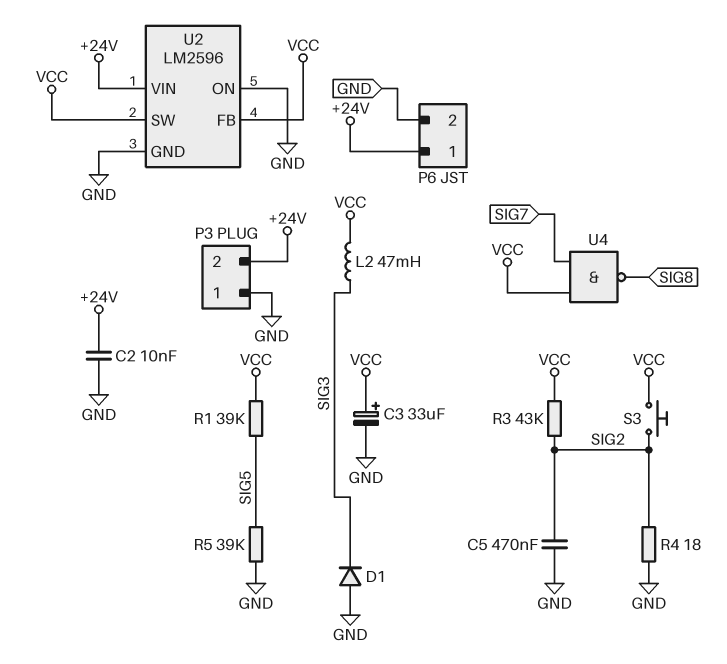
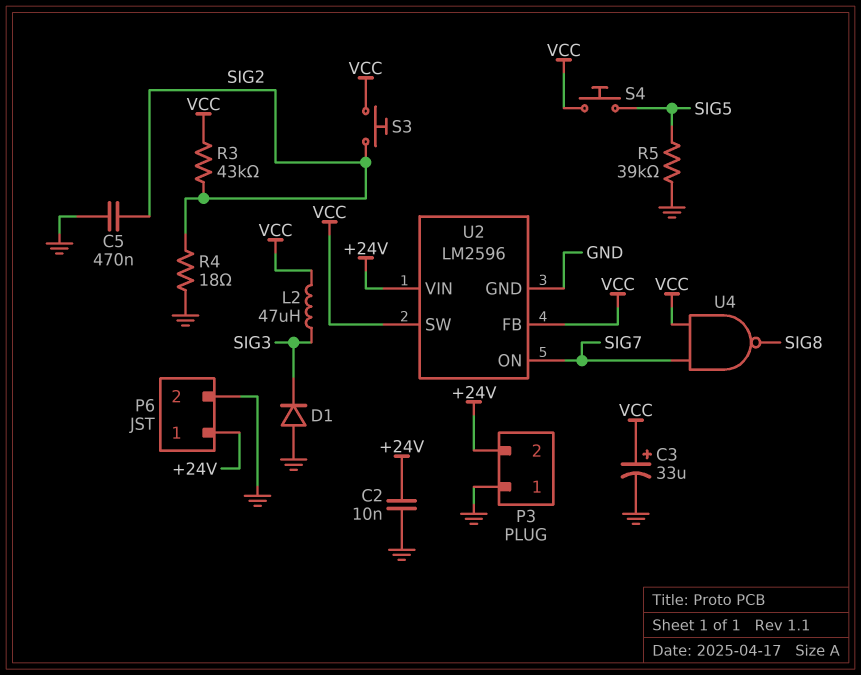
L2: 47mH (SIG3, VCC) -> 47uH (SIG3, VCC)
R1: 39k (SIG5, VCC) -> none
S4: none -> button (SIG5, VCC)
U2 pin ON: GND -> SIG7

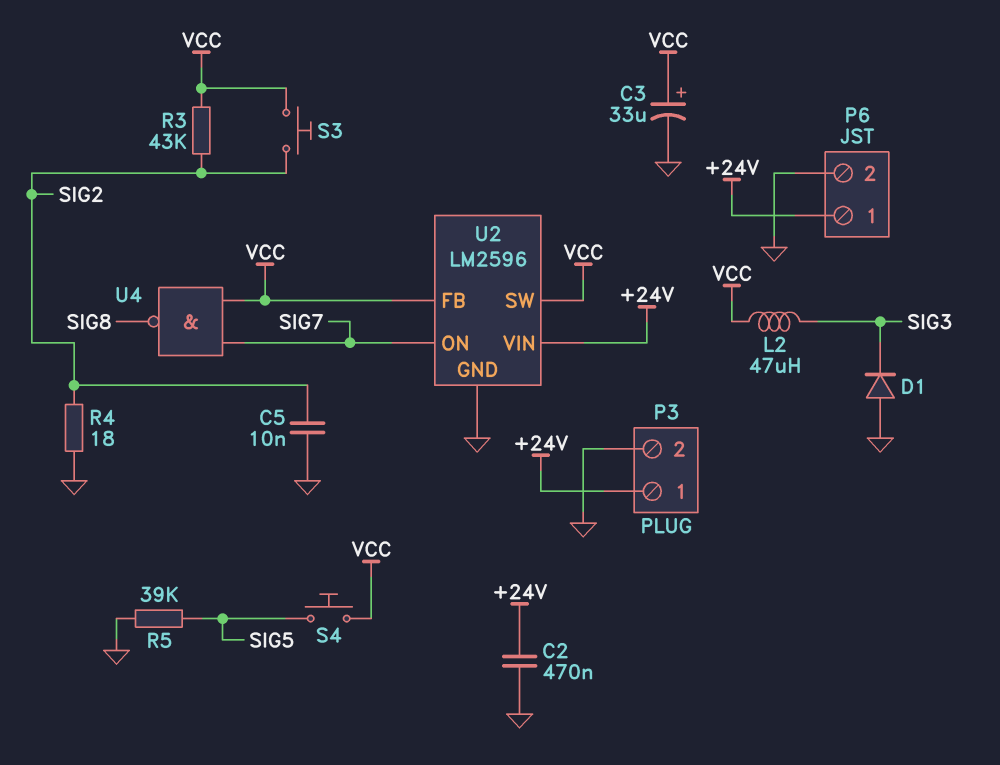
C2: 10nF (+24V, GND) -> 470nF (+24V, GND)
C5: 470nF (GND, SIG2) -> 10nF (GND, SIG2)
P3 pin 1: GND -> +24V
P3 pin 2: +24V -> GND

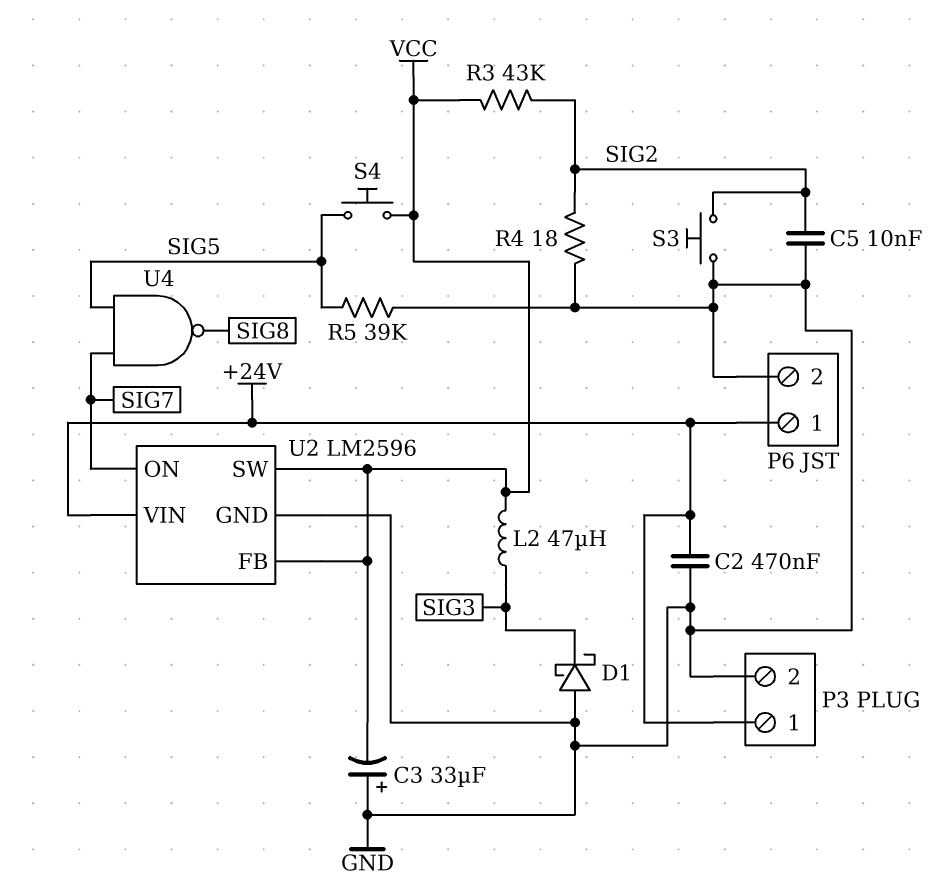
C3: 33uF (plus VCC, minus GND) -> 33uF (plus GND, minus VCC)
D1: diode (A GND, K SIG3) -> schottky (A GND, K SIG3)
S3: button (SIG2, VCC) -> button (GND, SIG2)
U4: NAND (in SIG7, in VCC, out SIG8) -> NAND (in SIG5, in SIG7, out SIG8)

